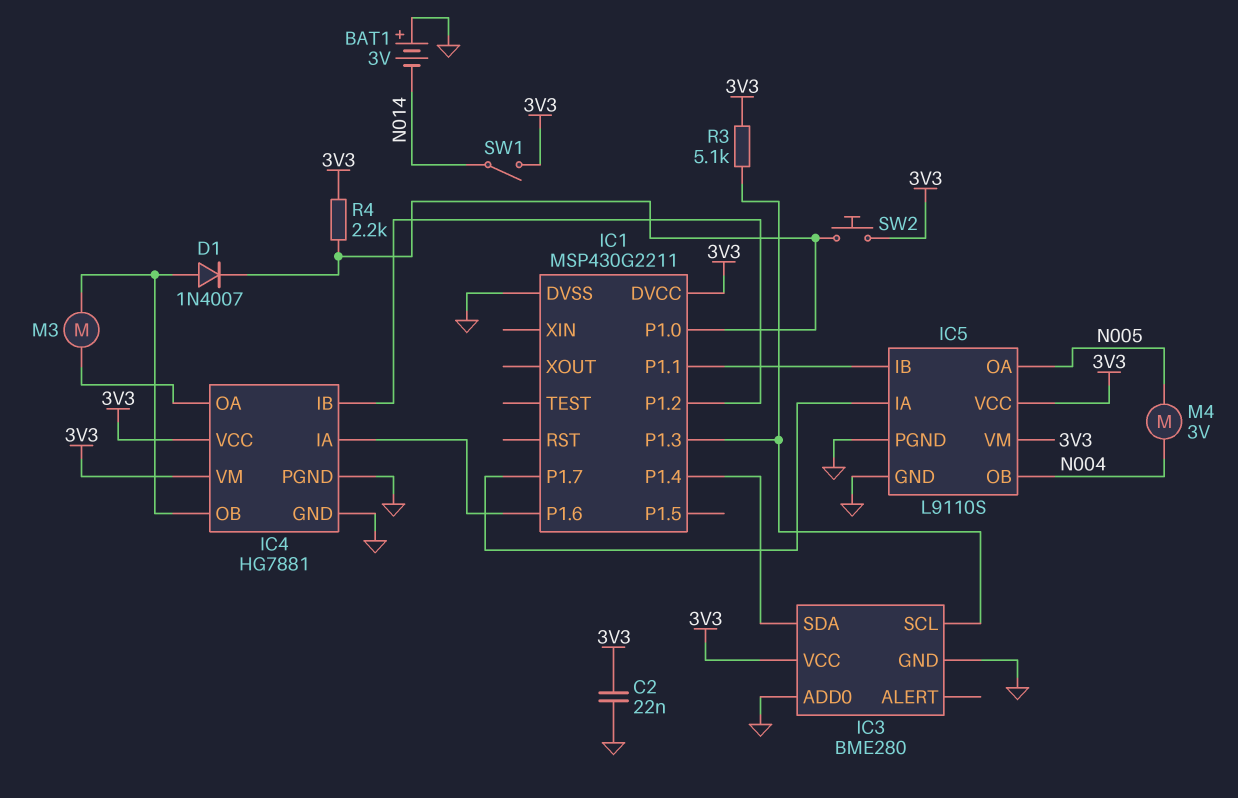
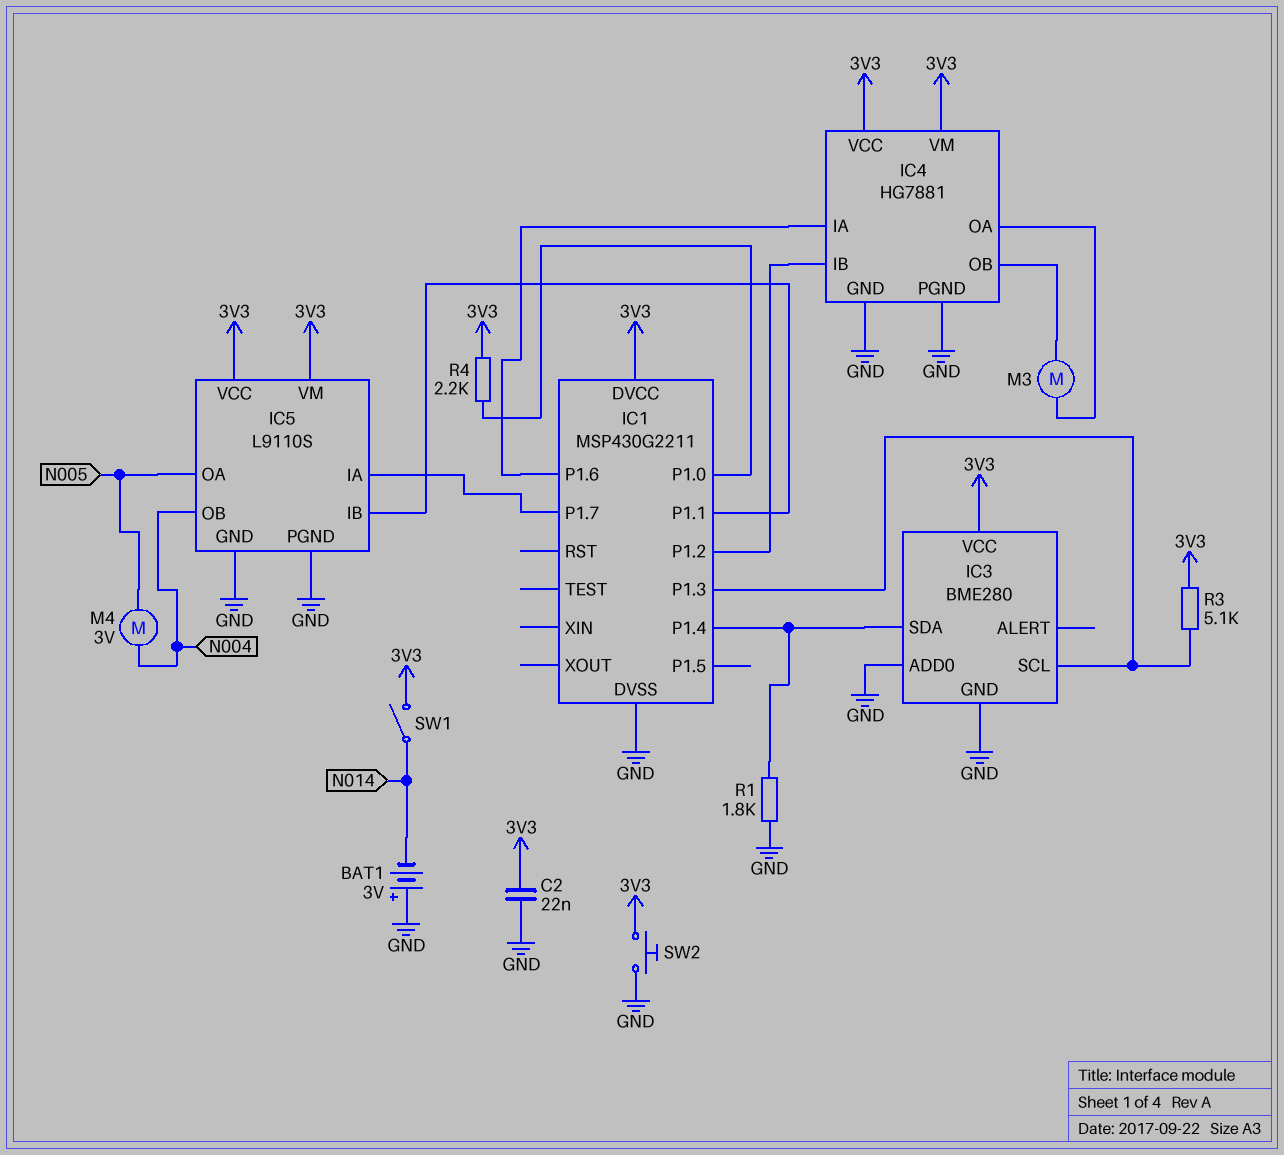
D1: diode 1N4007 (A IC4/OB, K IC1/P1.0) -> none
R1: none -> 1.8k (GND, IC1/P1.4)
SW2: button (3V3, IC1/P1.0) -> button (3V3, GND)

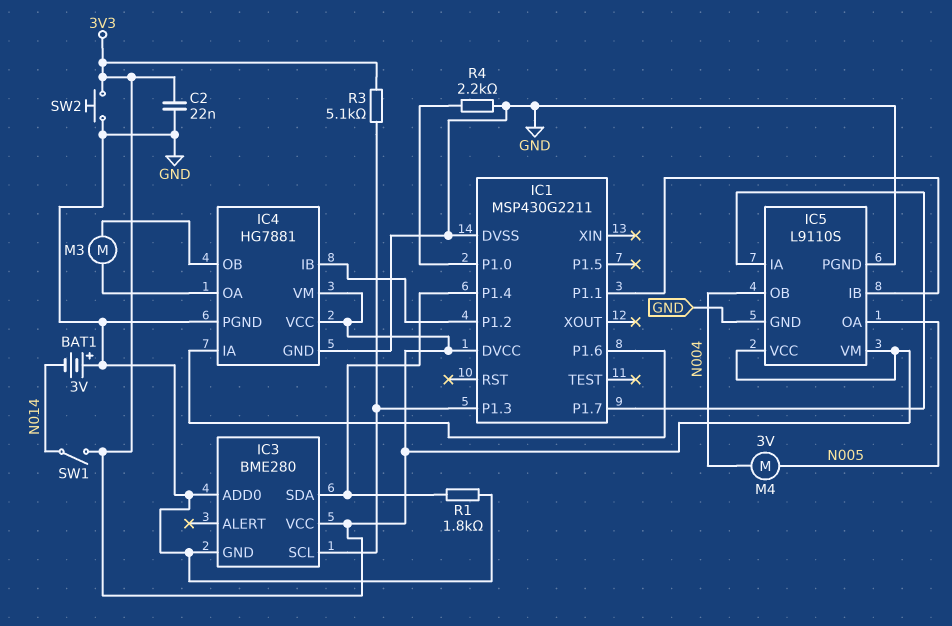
R4: 2.2k (3V3, IC1/P1.0) -> 2.2k (GND, IC1/P1.0)

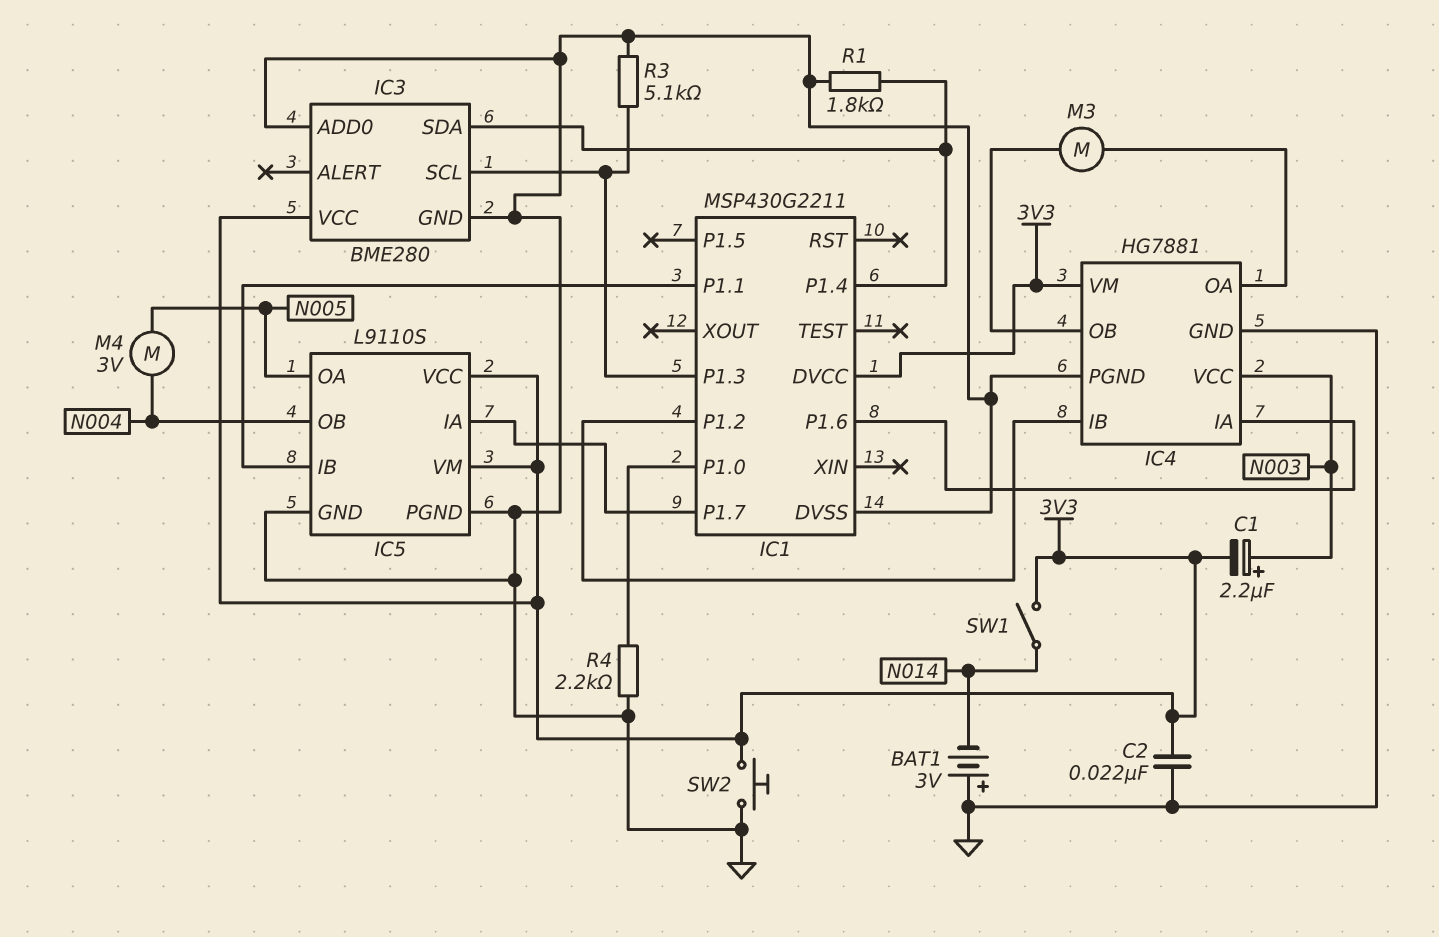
C1: none -> 2.2uF (plus N003, minus 3V3)
IC4 pin VCC: 3V3 -> N003
R3: 5.1k (3V3, IC1/P1.3) -> 5.1k (GND, IC1/P1.3)

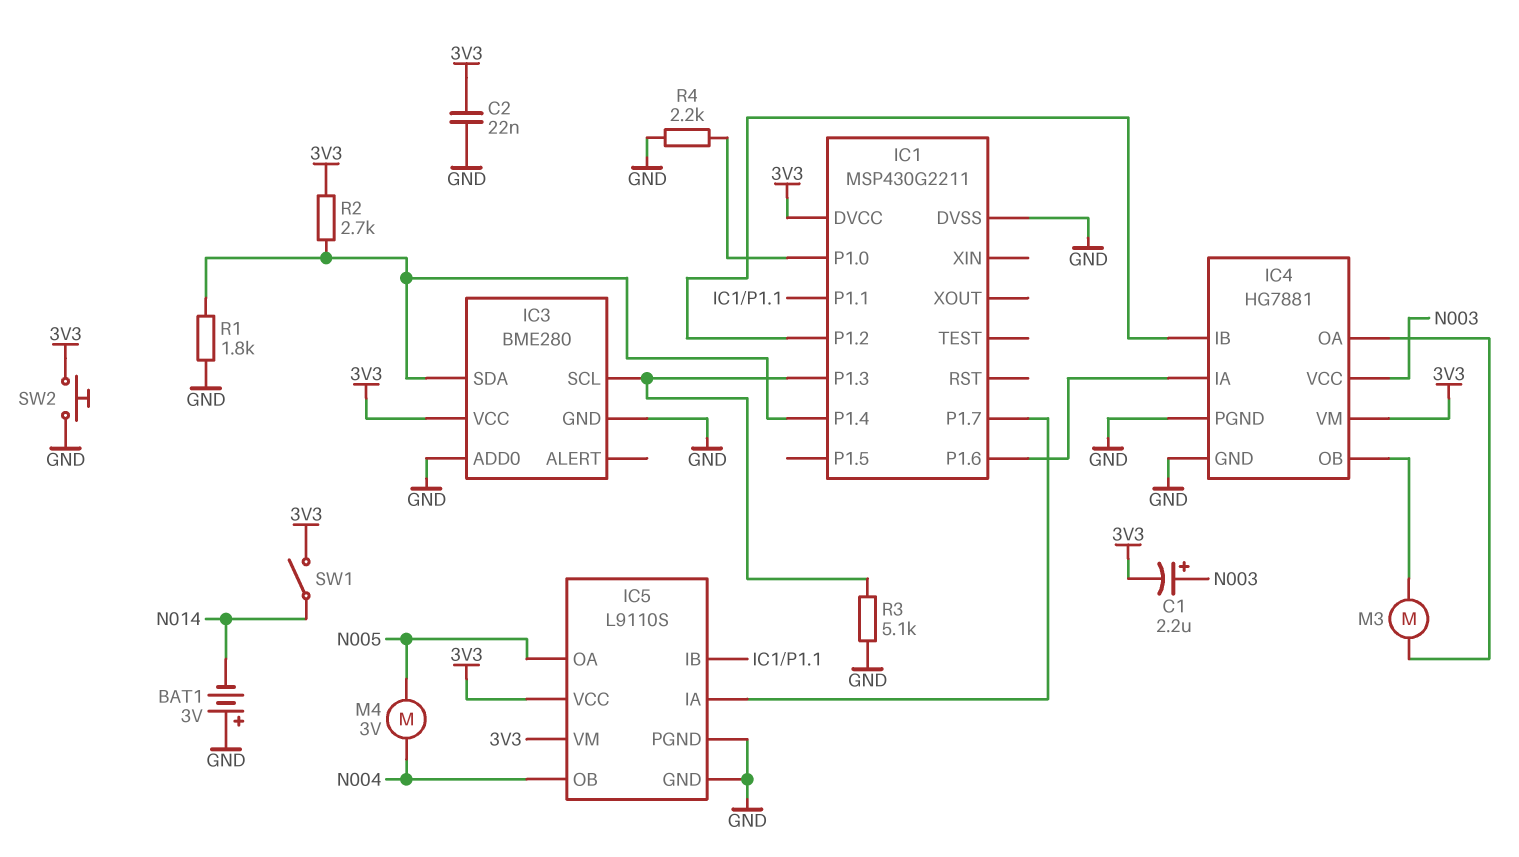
R2: none -> 2.7k (3V3, IC1/P1.4)

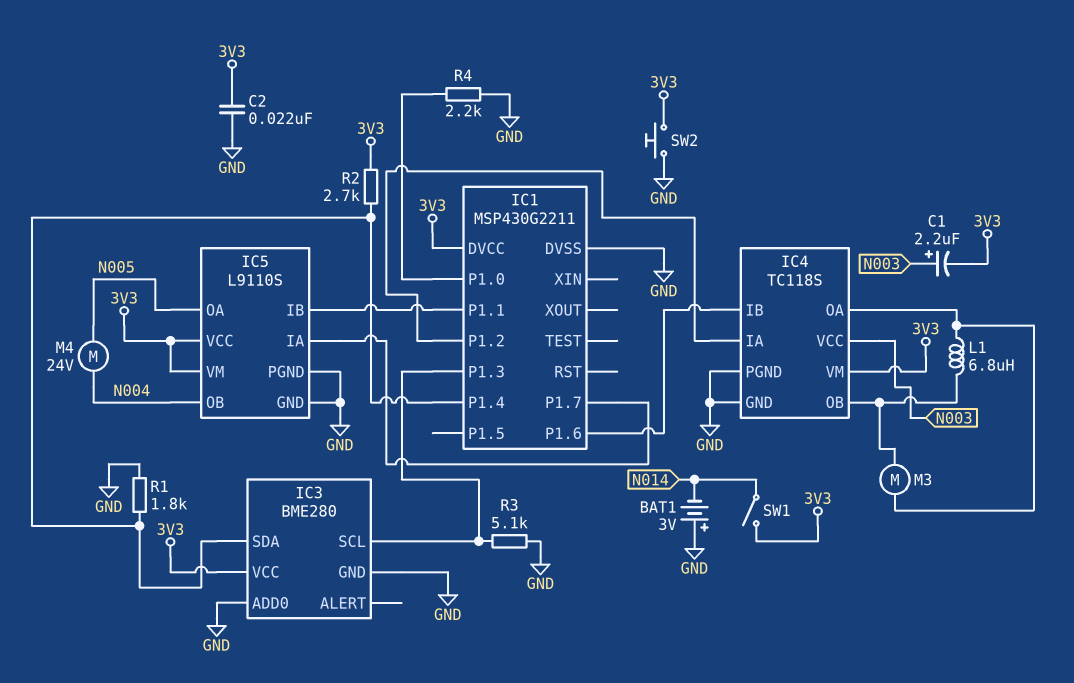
IC4: HG7881 -> TC118S
IC4 pin IA: IC1/P1.6 -> IC1/P1.2
IC4 pin IB: IC1/P1.2 -> IC1/P1.6
L1: none -> 6.8uH (IC4/OA, IC4/OB)
M4: motor 3V (N004, N005) -> motor 24V (N004, N005)

